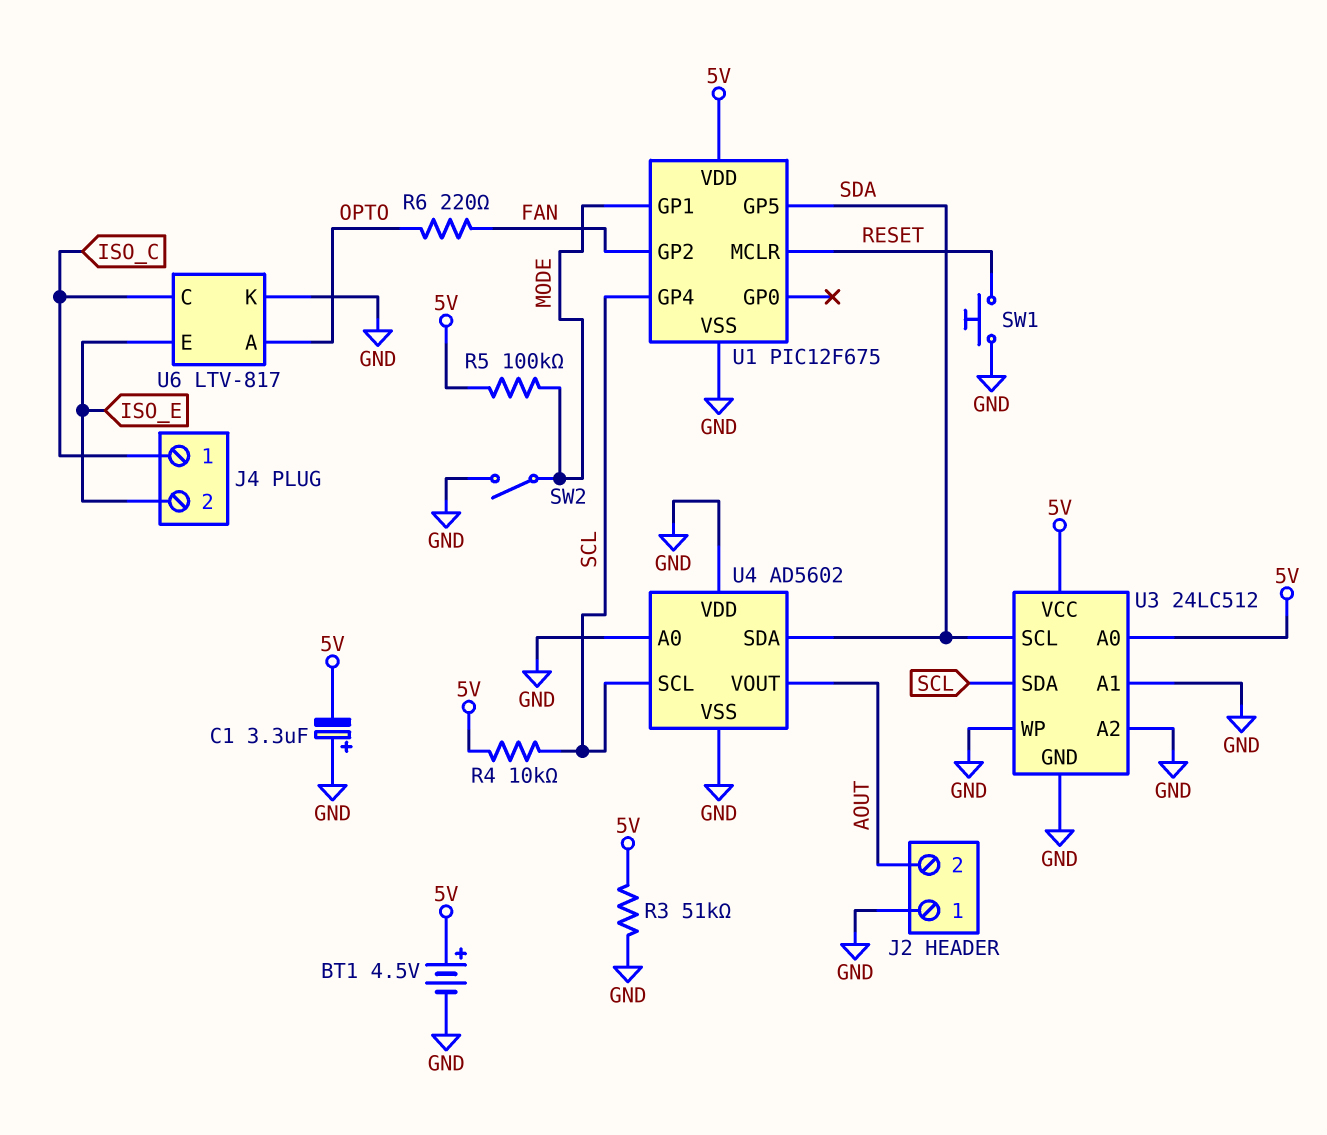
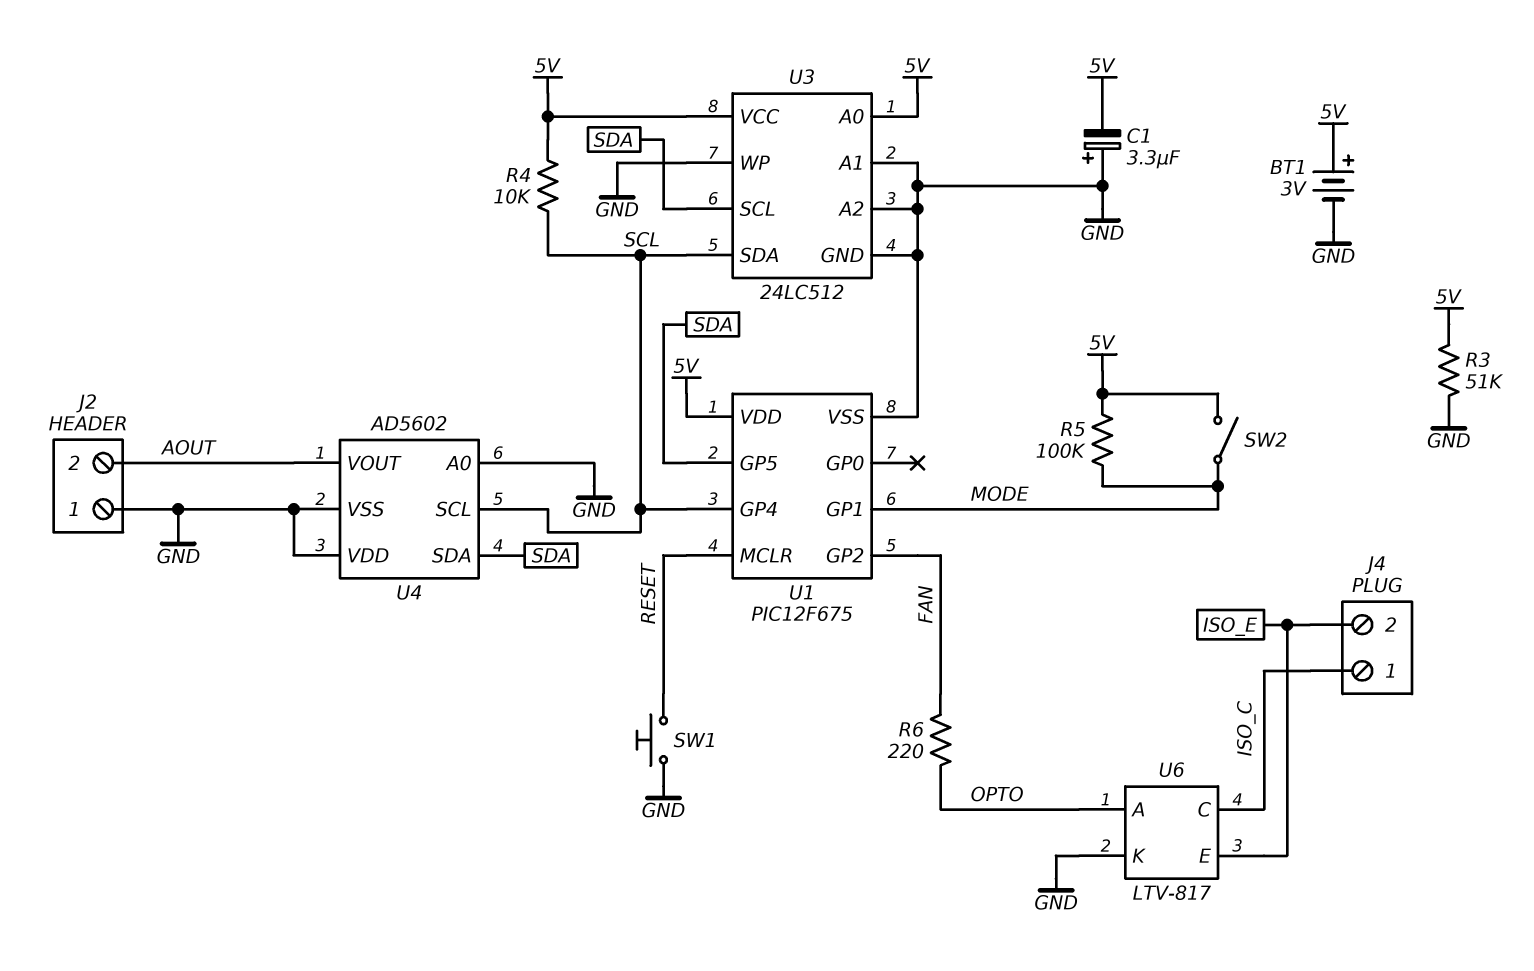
BT1: 4.5V (plus 5V, minus GND) -> 3V (plus 5V, minus GND)
SW2: switch (GND, MODE) -> switch (5V, MODE)

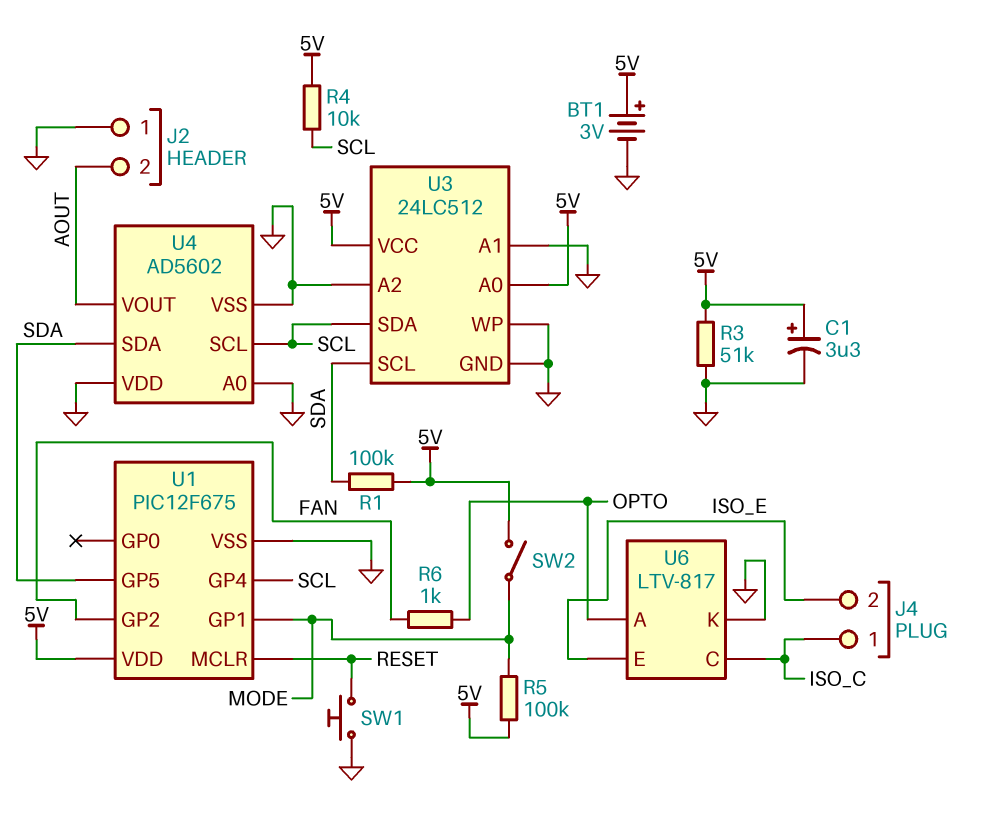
C1: 3.3uF (plus GND, minus 5V) -> 3.3uF (plus 5V, minus GND)
R1: none -> 100k (5V, SDA)
R6: 220 (FAN, OPTO) -> 1k (FAN, OPTO)

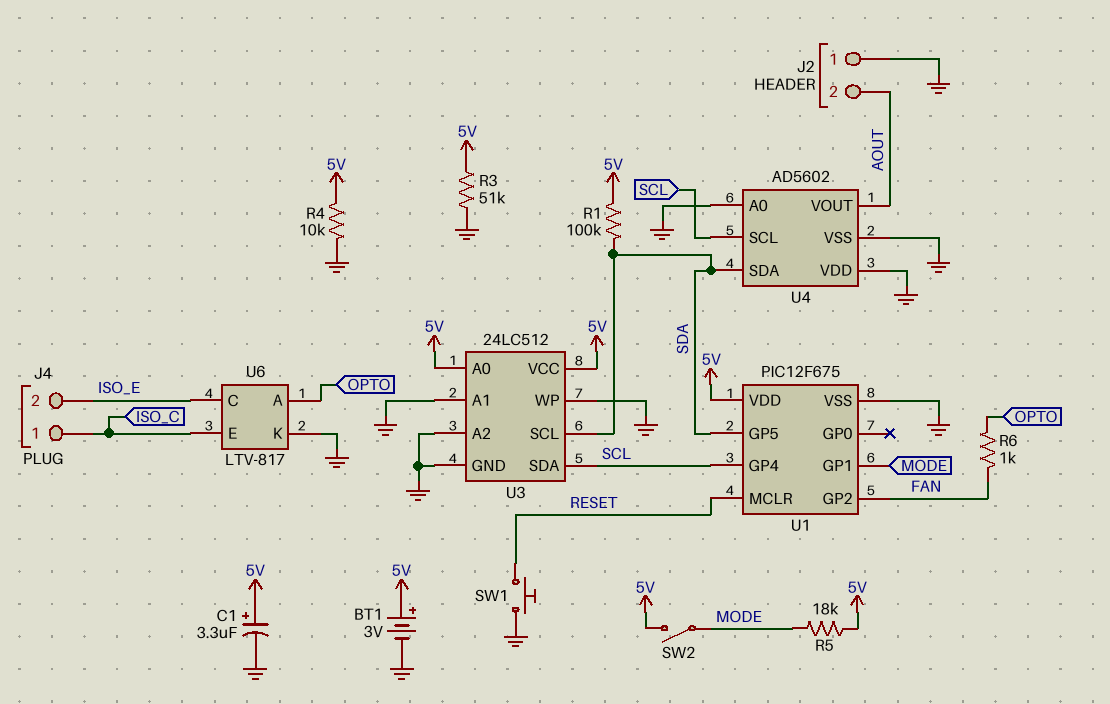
R4: 10k (5V, SCL) -> 10k (5V, GND)
R5: 100k (5V, MODE) -> 18k (5V, MODE)
U6 pin C: ISO_C -> ISO_E
U6 pin E: ISO_E -> ISO_C

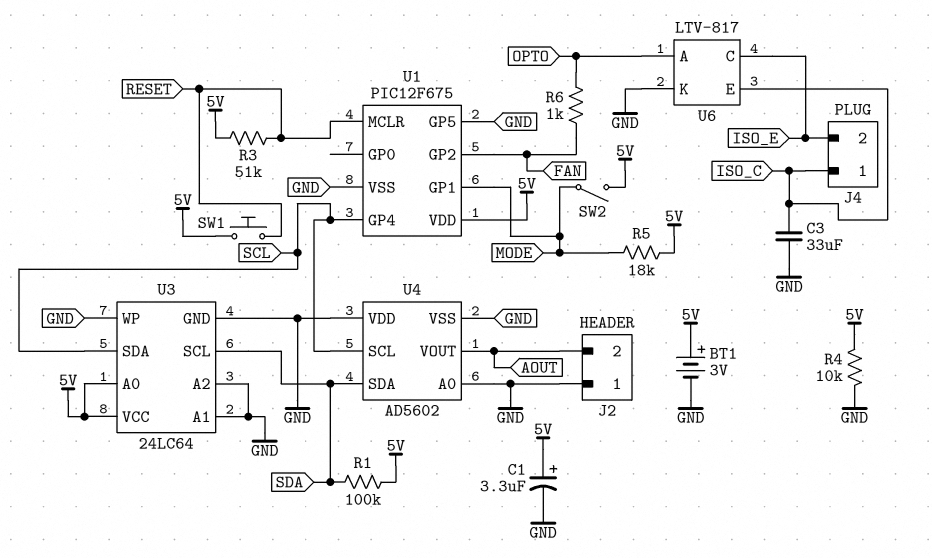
C3: none -> 33uF (GND, ISO_C)
R3: 51k (5V, GND) -> 51k (5V, RESET)
SW1: button (GND, RESET) -> button (5V, RESET)
U1 pin GP5: SDA -> GND
U3: 24LC512 -> 24LC64

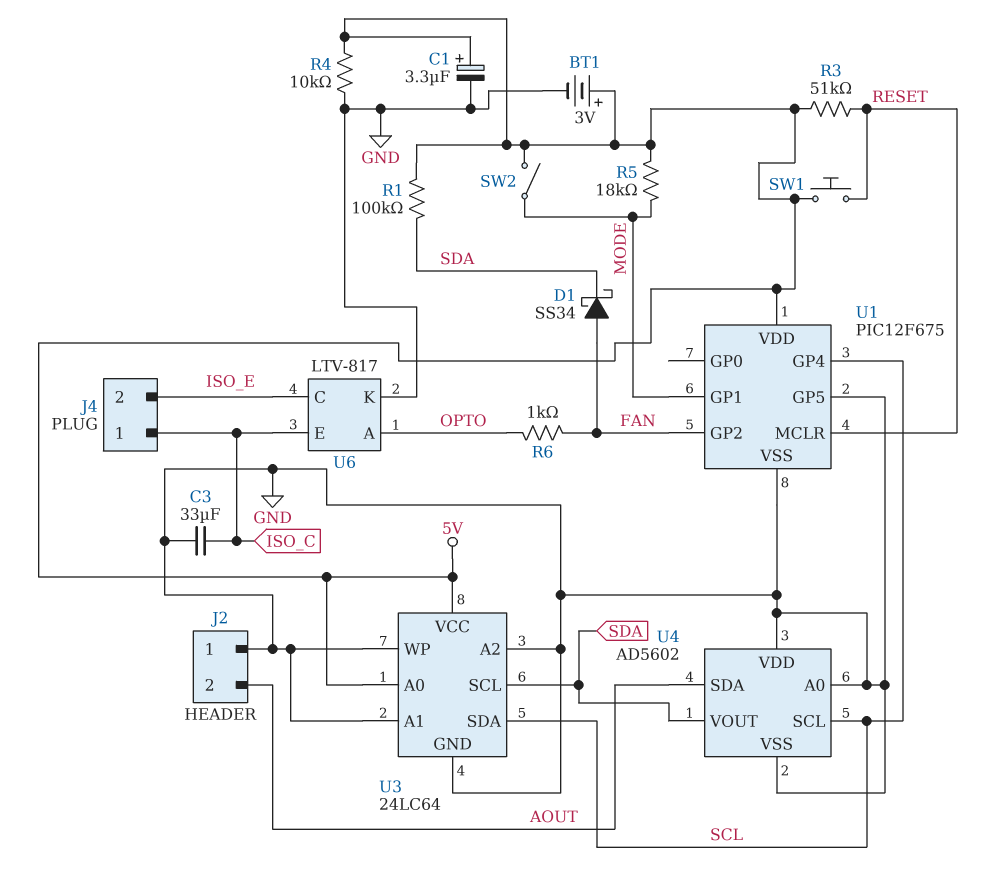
D1: none -> schottky SS34 (A FAN, K SDA)
U4 pin SDA: SDA -> AOUT
U4 pin VOUT: AOUT -> SDA

